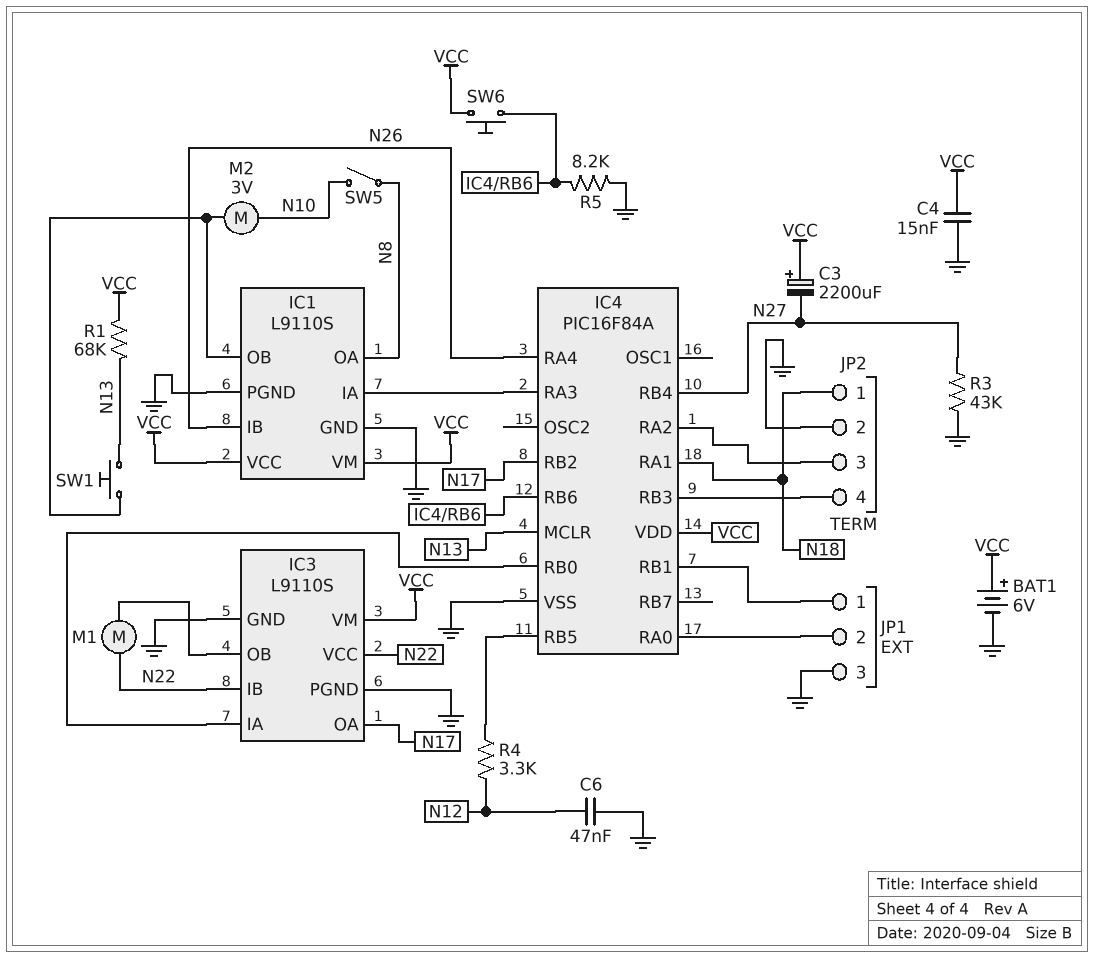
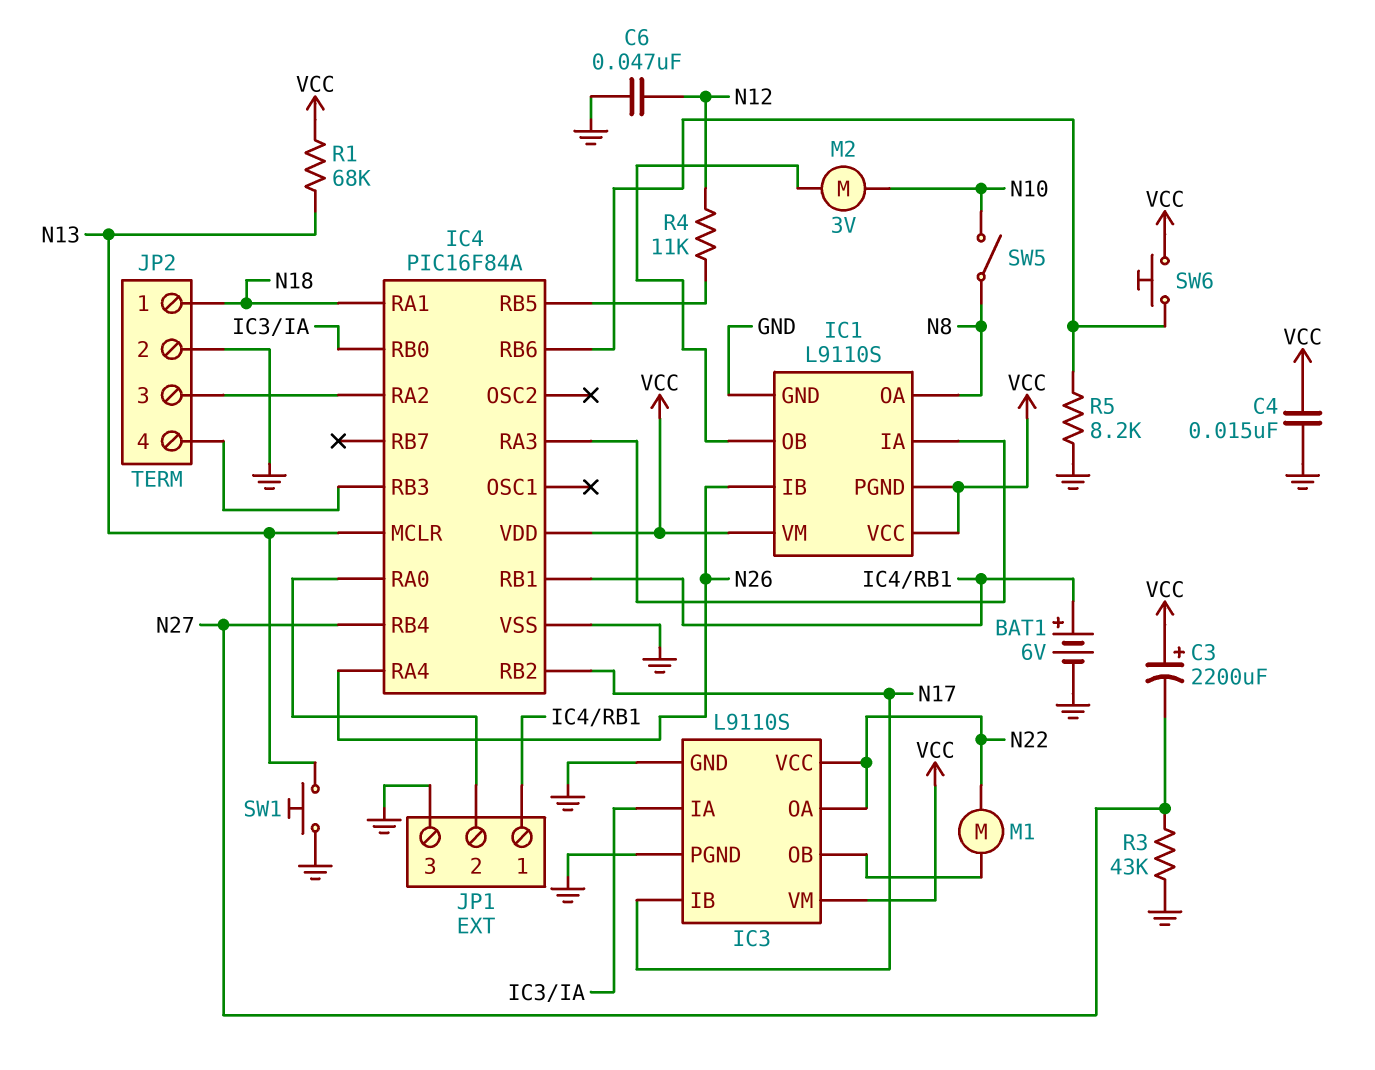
BAT1: 6V (plus VCC, minus GND) -> 6V (plus IC4/RB1, minus GND)
IC1 pin PGND: GND -> VCC
IC3 pin IB: N22 -> N17
IC3 pin OA: N17 -> N22
R4: 3.3k (IC4/RB5, N12) -> 11k (IC4/RB5, N12)
SW1: button (IC1/OB, N13) -> button (GND, N13)

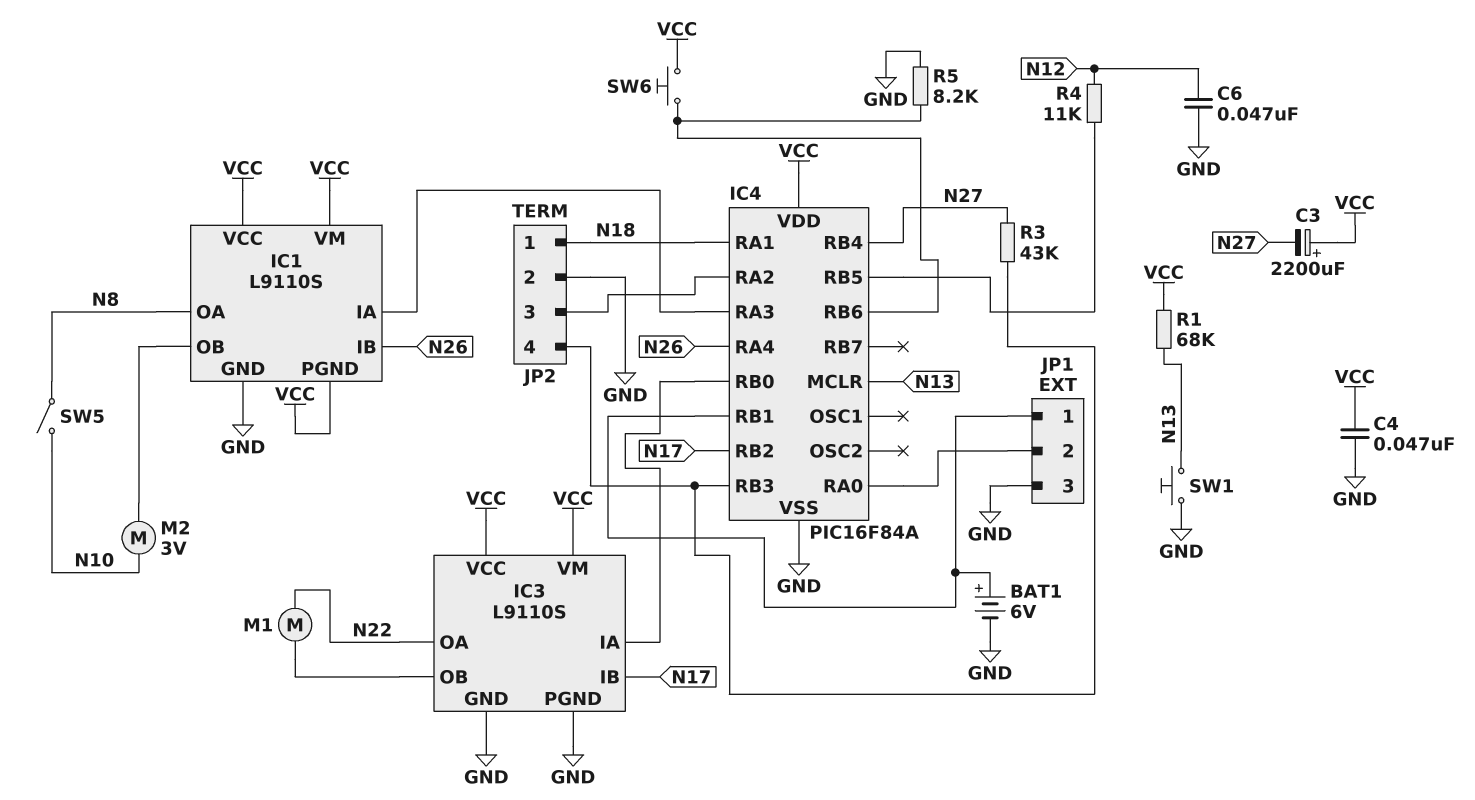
C4: 15nF (GND, VCC) -> 47nF (GND, VCC)
IC3 pin VCC: N22 -> VCC
R3: 43k (GND, N27) -> 43k (IC4/RB3, N27)

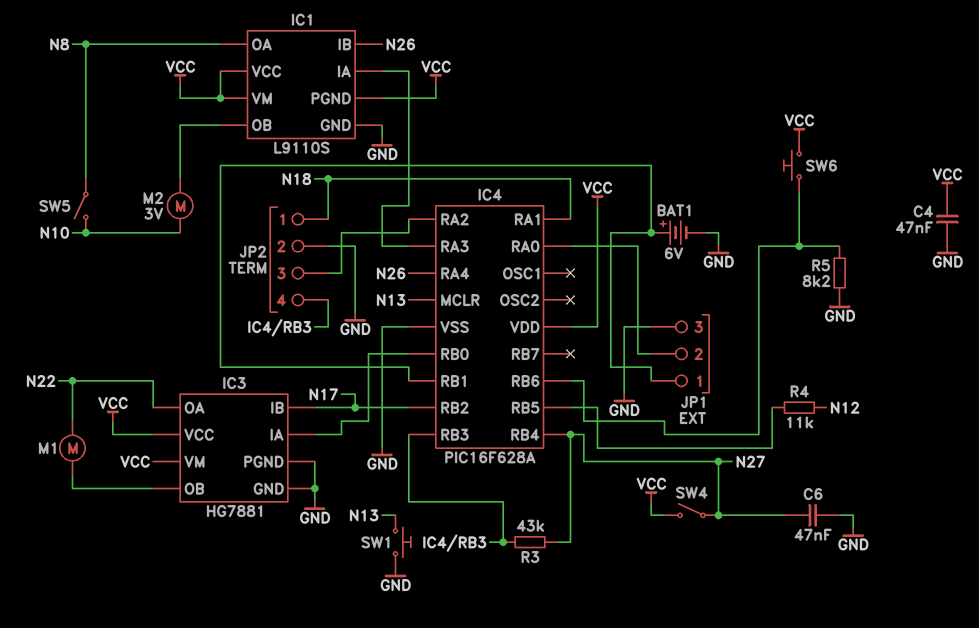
C3: 2200uF (plus VCC, minus N27) -> none
C6: 47nF (GND, N12) -> 47nF (GND, N27)
IC3: L9110S -> HG7881
IC4: PIC16F84A -> PIC16F628A
R1: 68k (N13, VCC) -> none
SW4: none -> switch (N27, VCC)

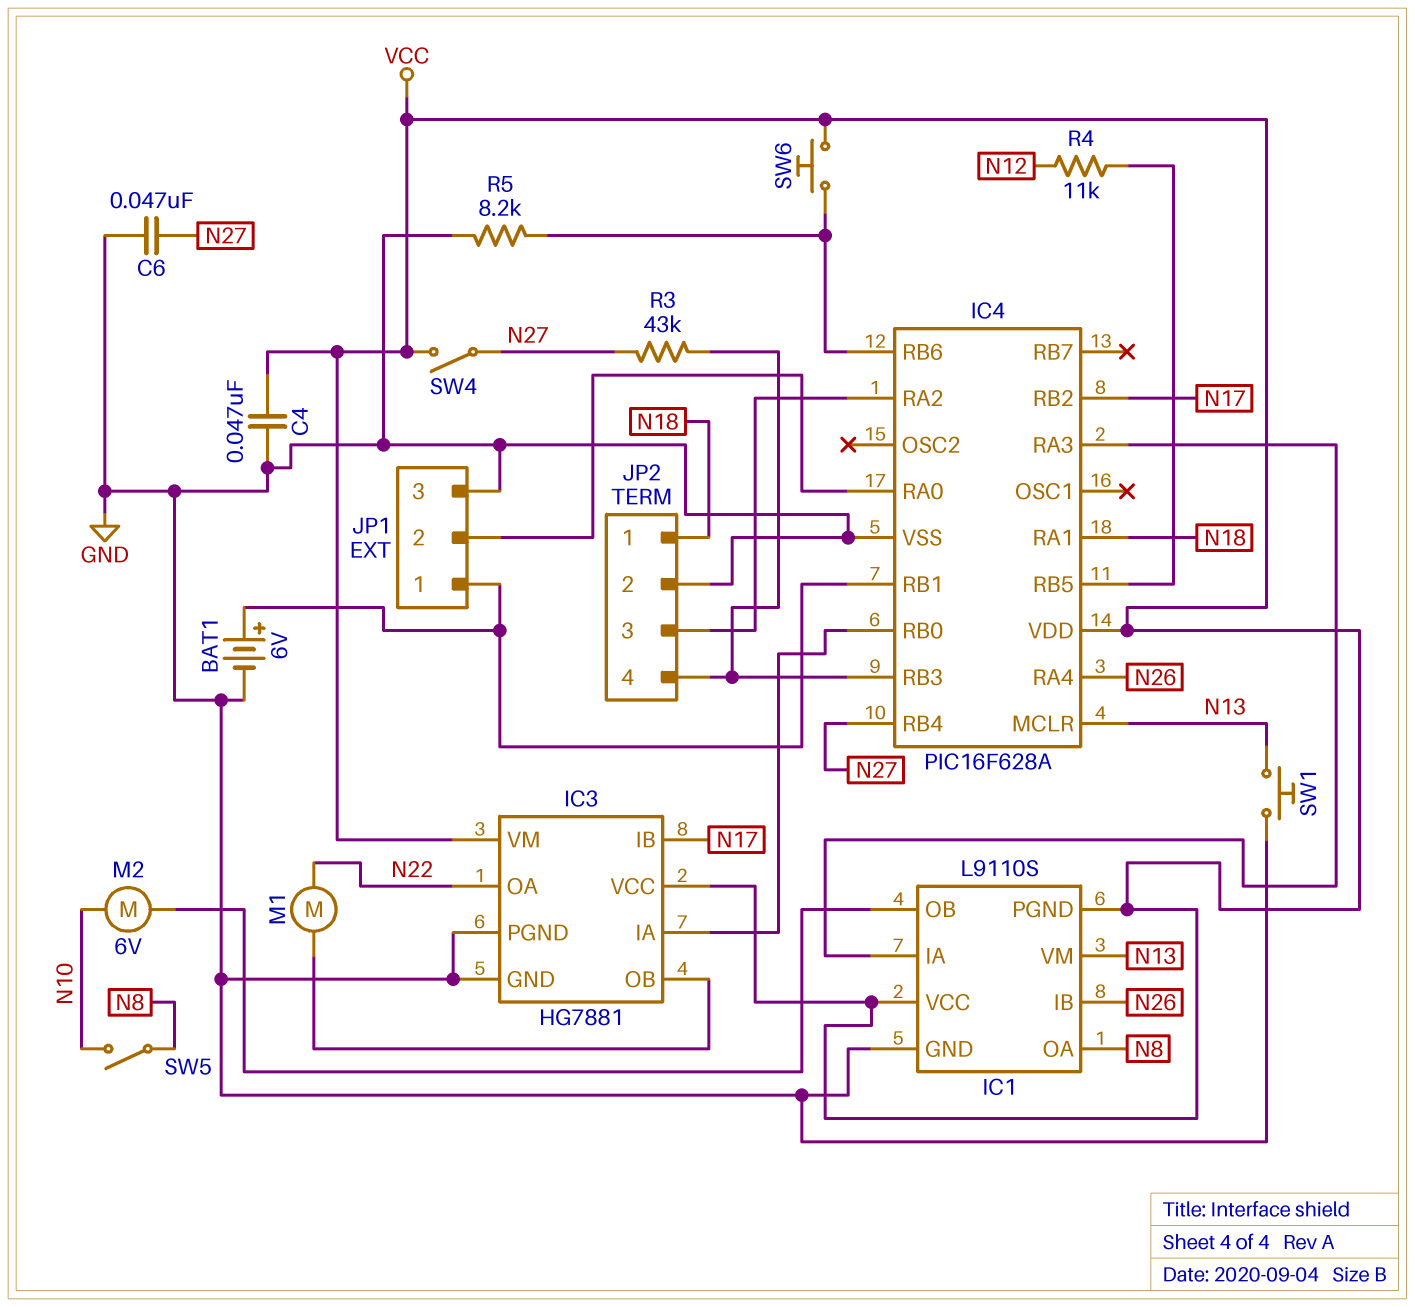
IC1 pin VM: VCC -> N13
M2: motor 3V (IC1/OB, N10) -> motor 6V (IC1/OB, N10)

